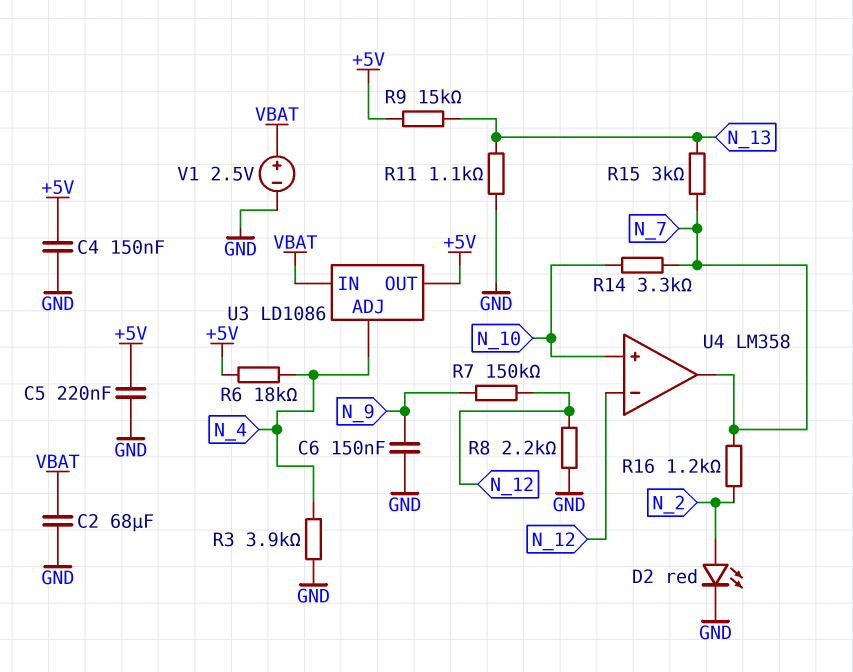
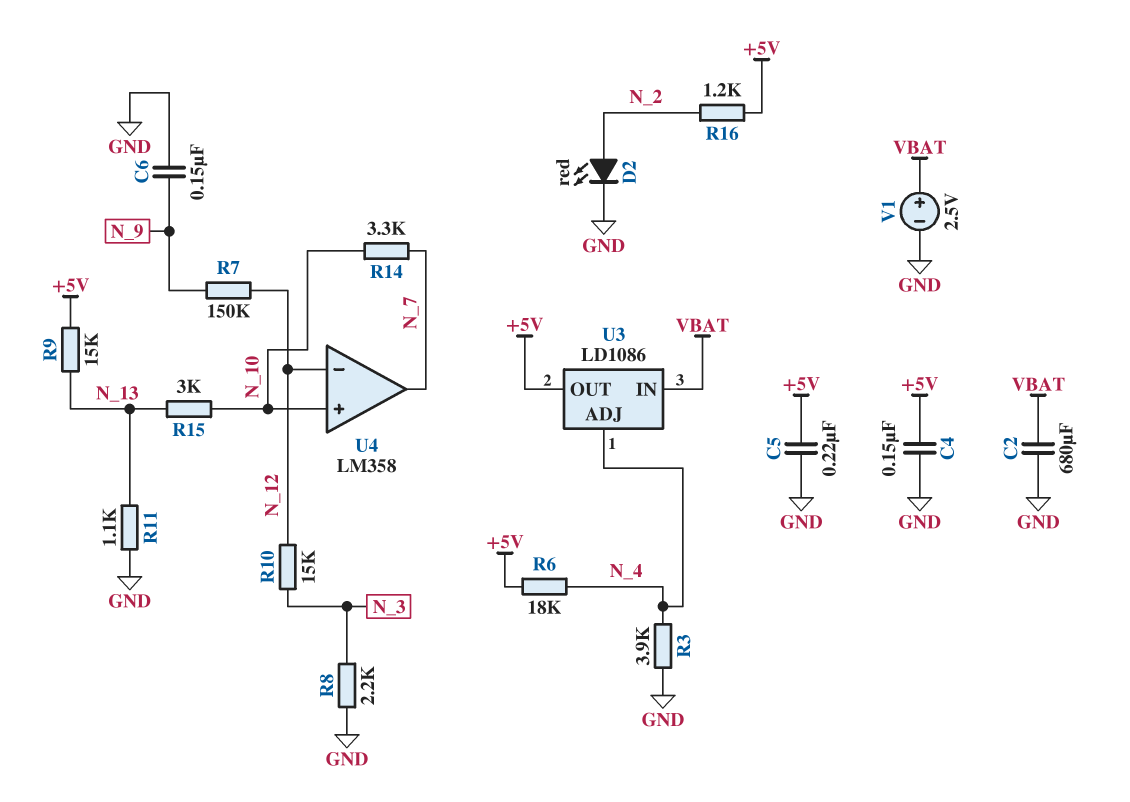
C2: 68uF (GND, VBAT) -> 680uF (GND, VBAT)
R8: 2.2k (GND, N_12) -> 2.2k (GND, N_3)
R10: none -> 15k (N_3, N_12)
R15: 3k (N_7, N_13) -> 3k (N_10, N_13)
R16: 1.2k (N_2, N_7) -> 1.2k (+5V, N_2)

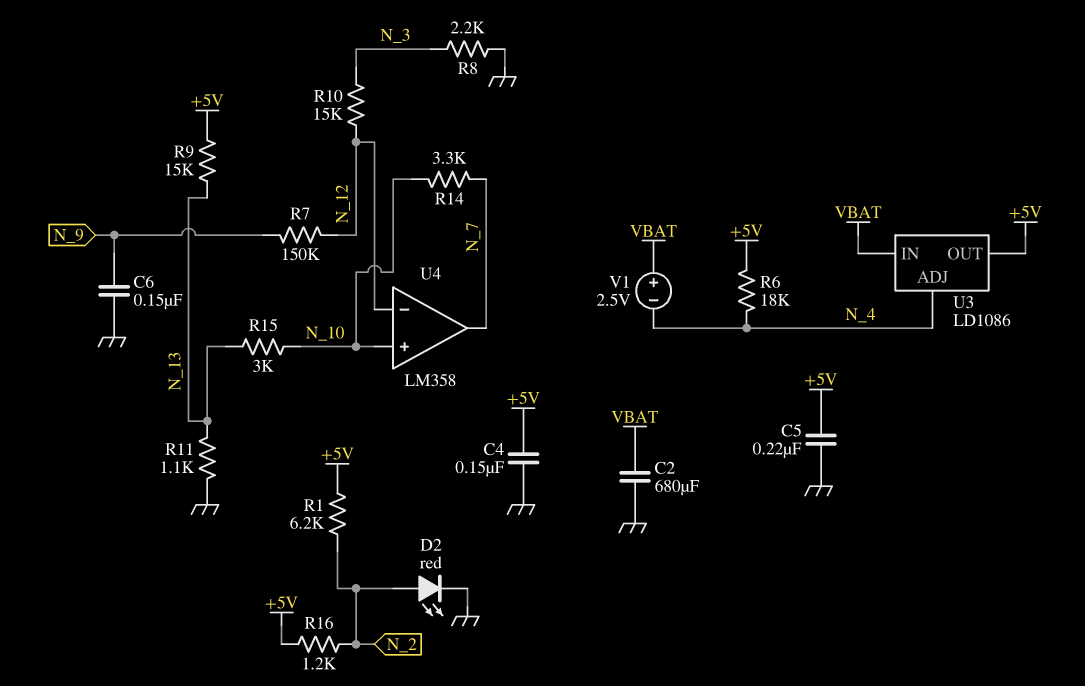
R1: none -> 6.2k (+5V, N_2)
R3: 3.9k (GND, N_4) -> none
V1: 2.5V (plus VBAT, minus GND) -> 2.5V (plus VBAT, minus N_4)

